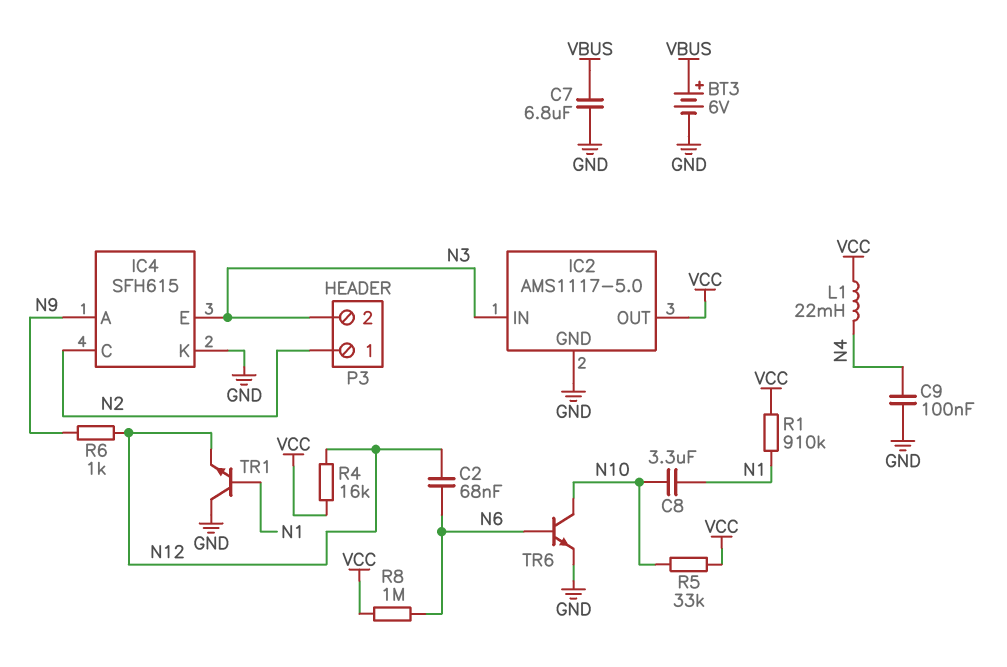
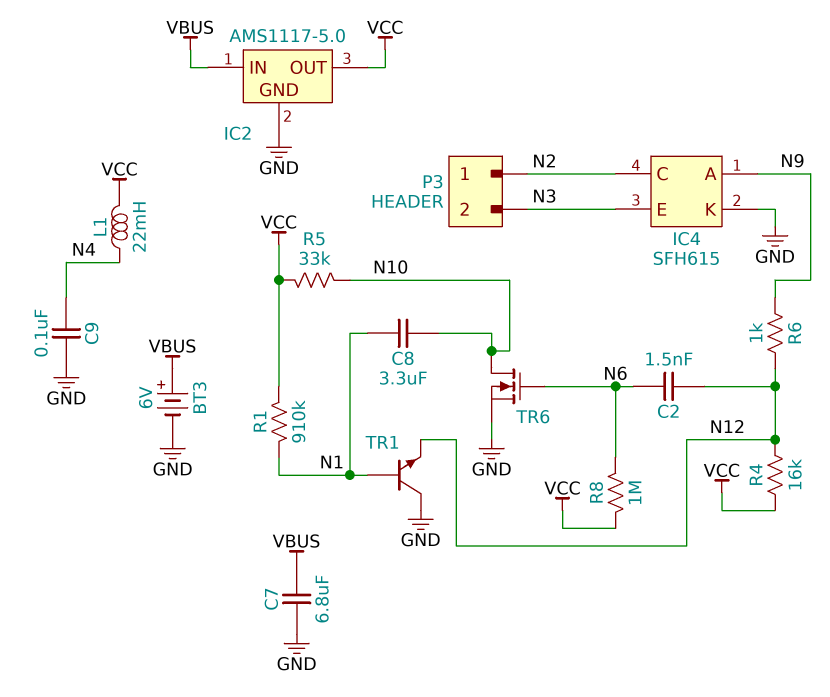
C2: 68nF (N6, N12) -> 1.5nF (N6, N12)
IC2 pin IN: N3 -> VBUS
TR6: NPN (B N6, C N10, E GND) -> NMOS (G N6, D N10, S GND)

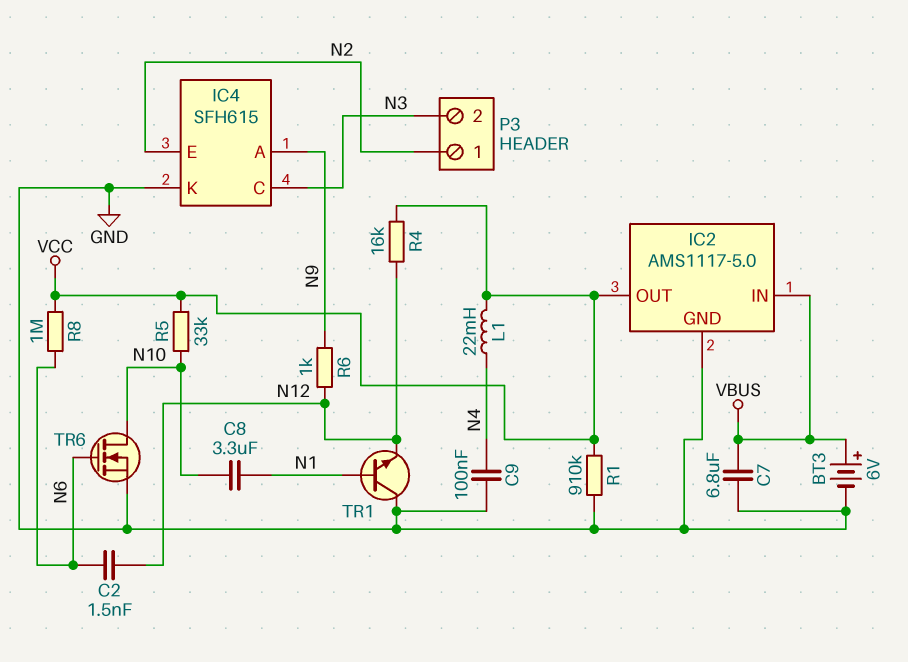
IC4 pin C: N2 -> N3
IC4 pin E: N3 -> N2
R1: 910k (N1, VCC) -> 910k (GND, VCC)

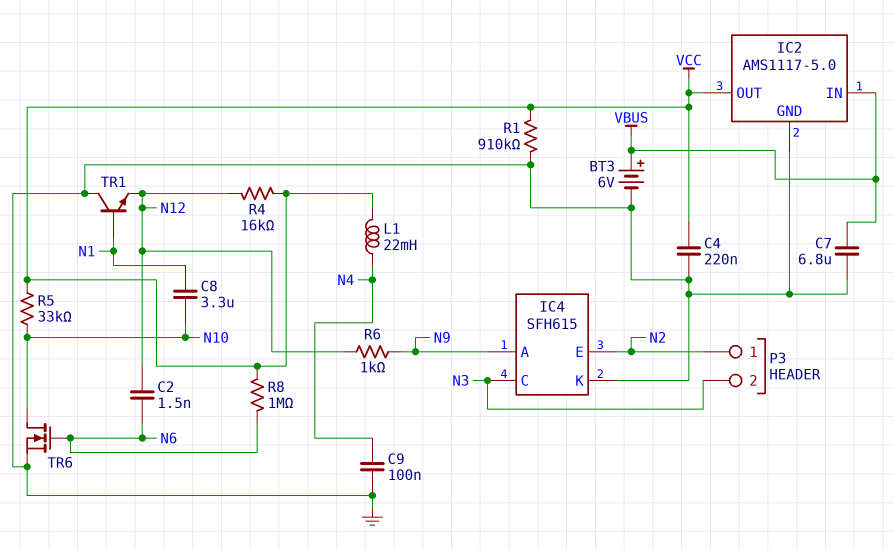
C4: none -> 220nF (GND, VCC)

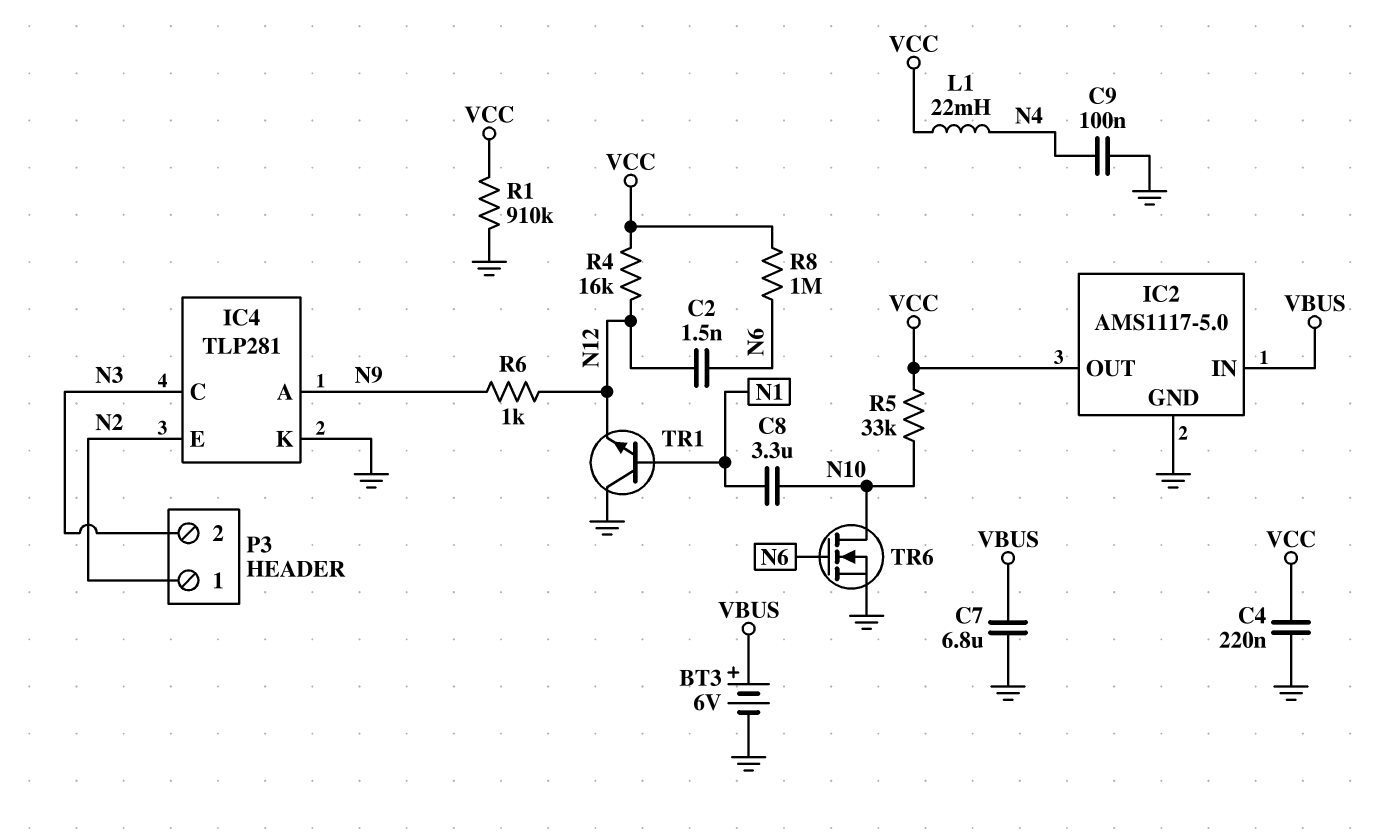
IC4: SFH615 -> TLP281

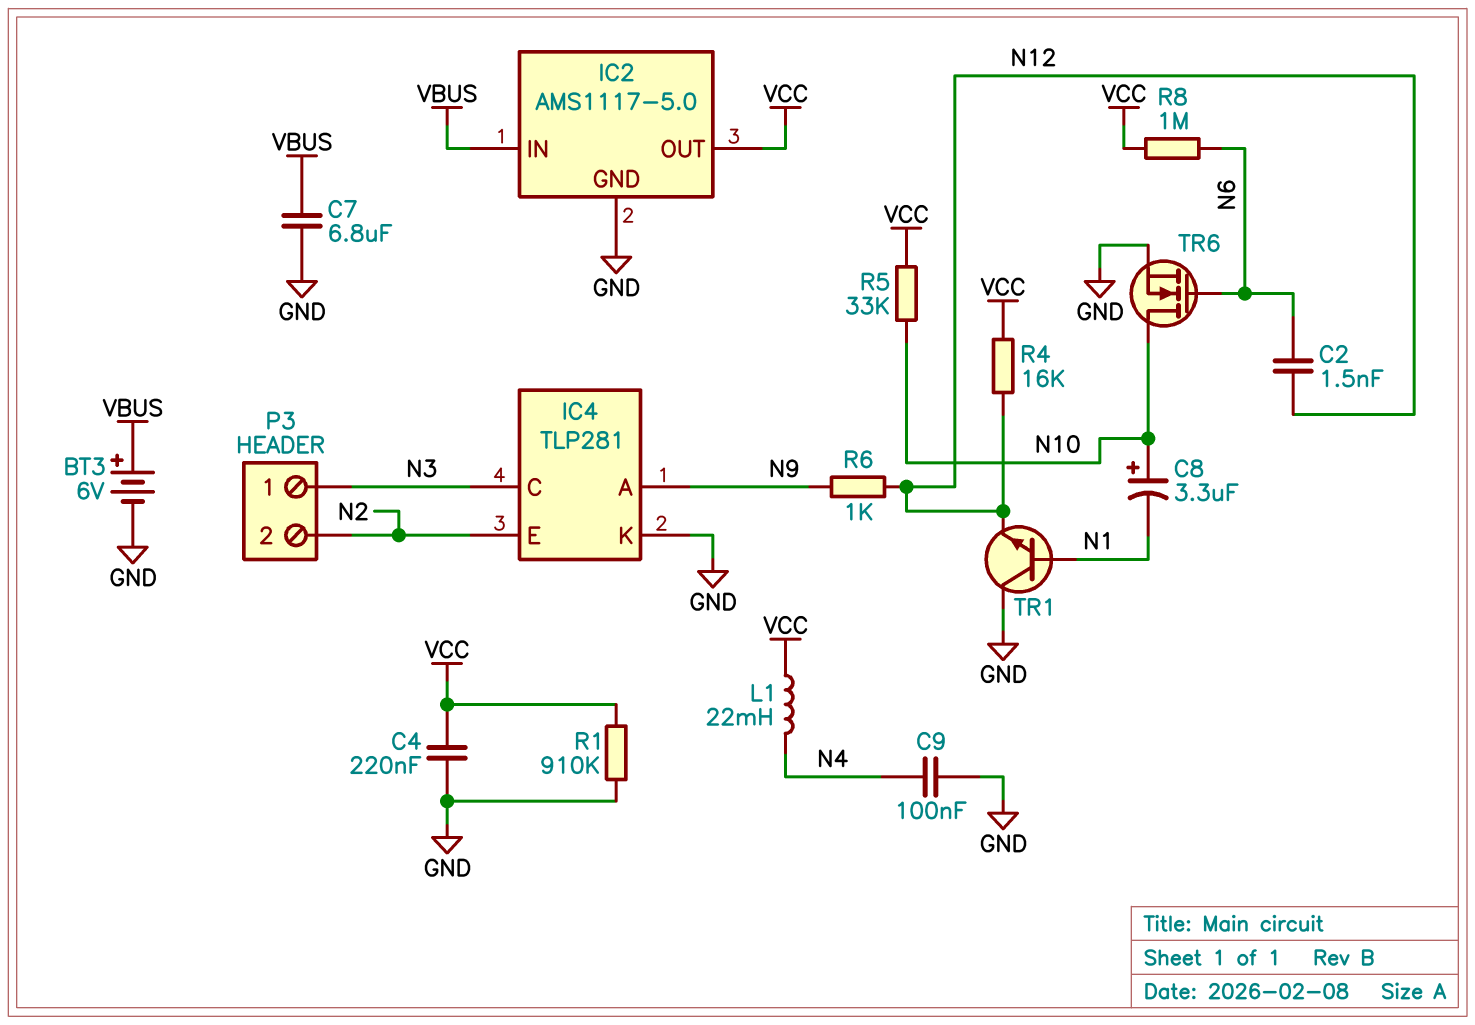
C8: 3.3uF (N1, N10) -> 3.3uF (plus N10, minus N1)
P3 pin 1: N2 -> N3
P3 pin 2: N3 -> N2

